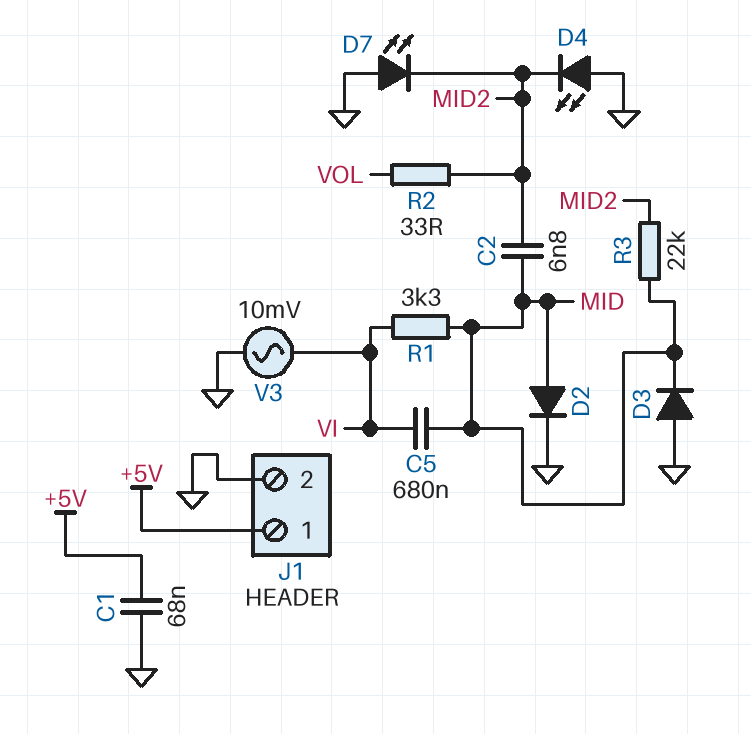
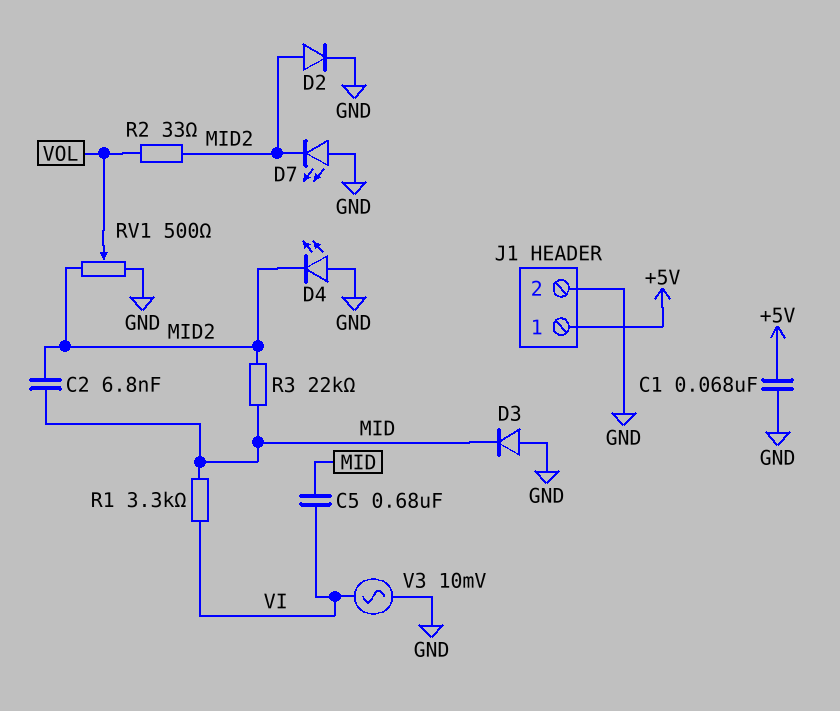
D2: diode (A MID, K GND) -> diode (A MID2, K GND)
RV1: none -> 500 (GND, MID2, wiper VOL)

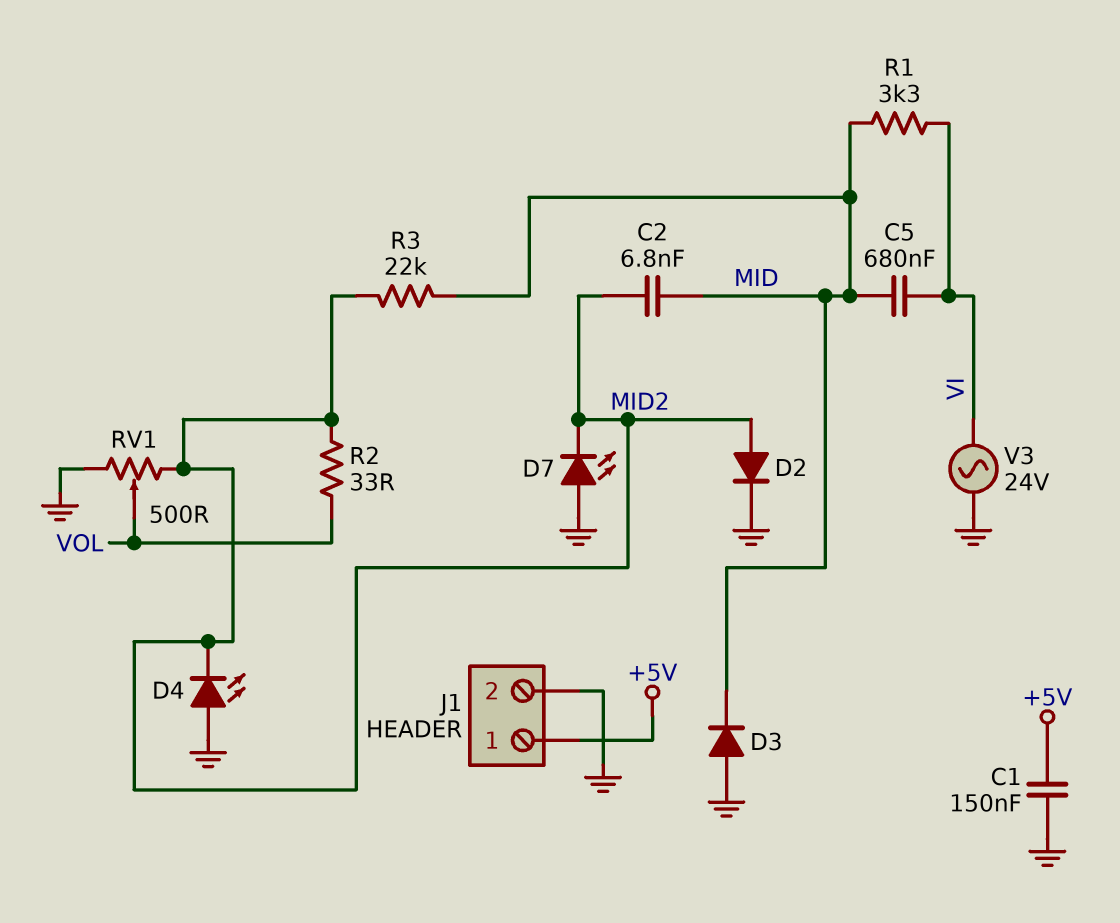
C1: 68nF (+5V, GND) -> 150nF (+5V, GND)
V3: AC 10mV (GND, VI) -> AC 24V (GND, VI)

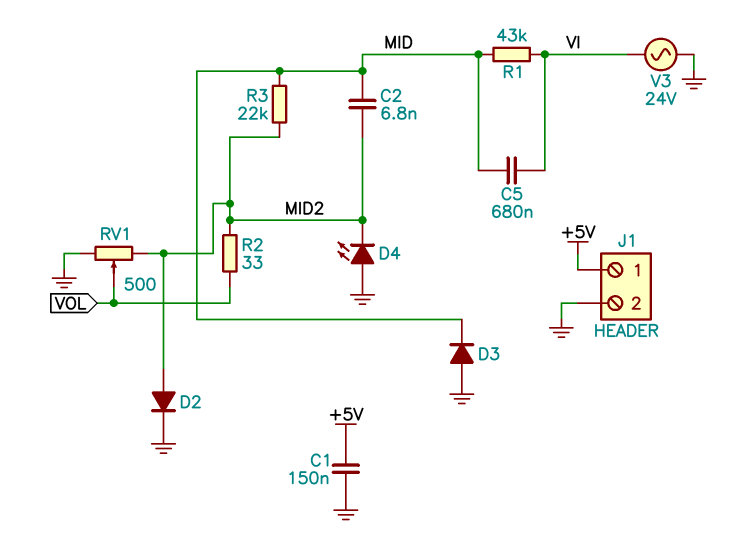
D7: LED (A GND, K MID2) -> none
R1: 3.3k (MID, VI) -> 43k (MID, VI)

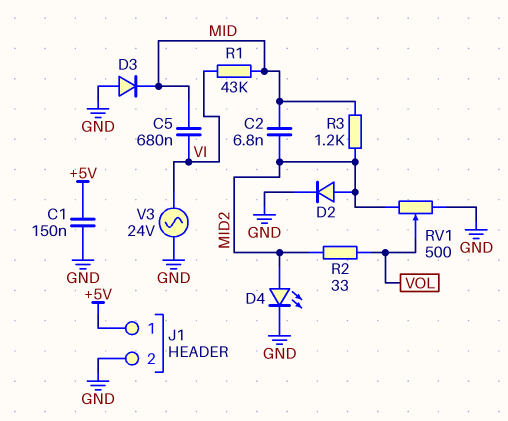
D4: LED (A GND, K MID2) -> LED (A MID2, K GND)
R3: 22k (MID, MID2) -> 1.2k (MID, MID2)

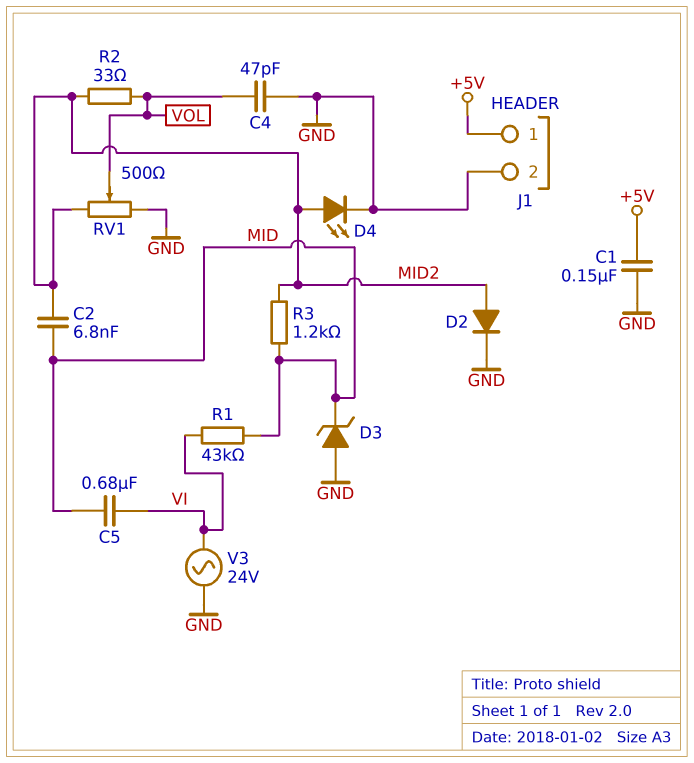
C4: none -> 47pF (GND, VOL)
D3: diode (A GND, K MID) -> zener (A GND, K MID)

